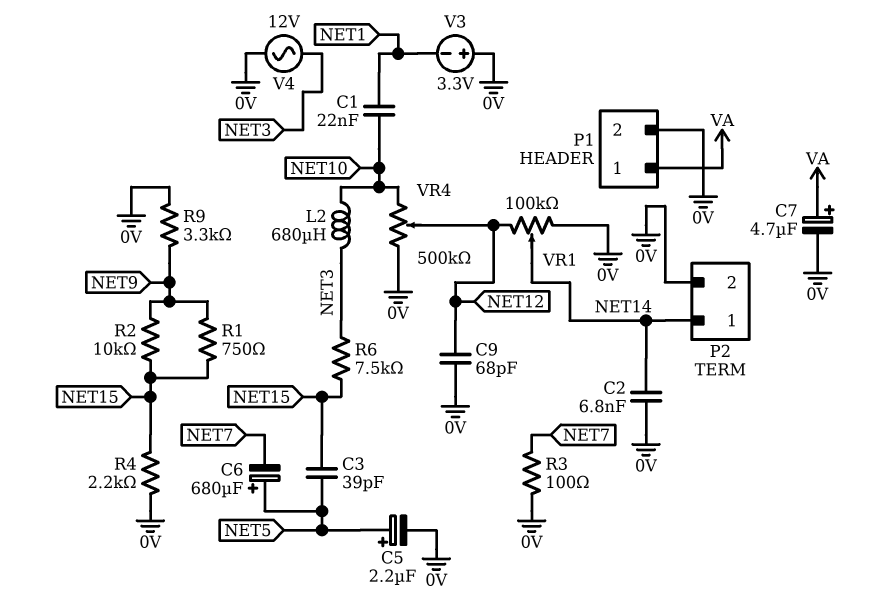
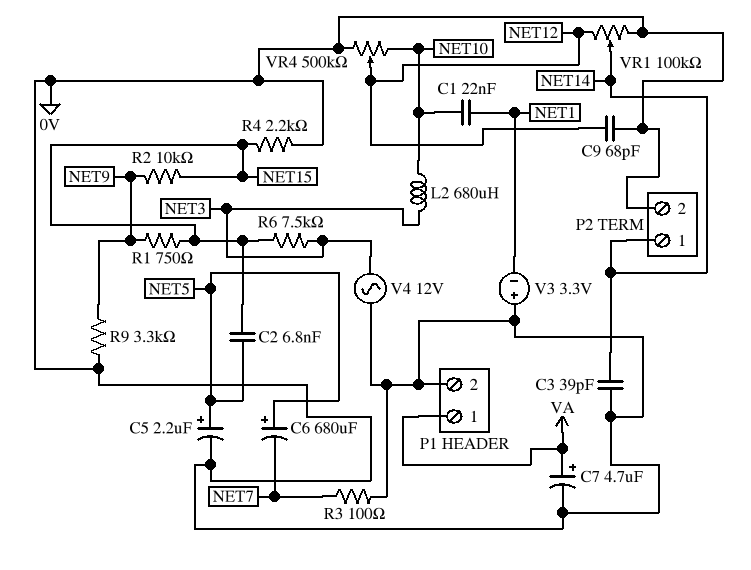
C2: 6.8nF (0V, NET14) -> 6.8nF (NET5, NET15)
C3: 39pF (NET5, NET15) -> 39pF (0V, NET14)

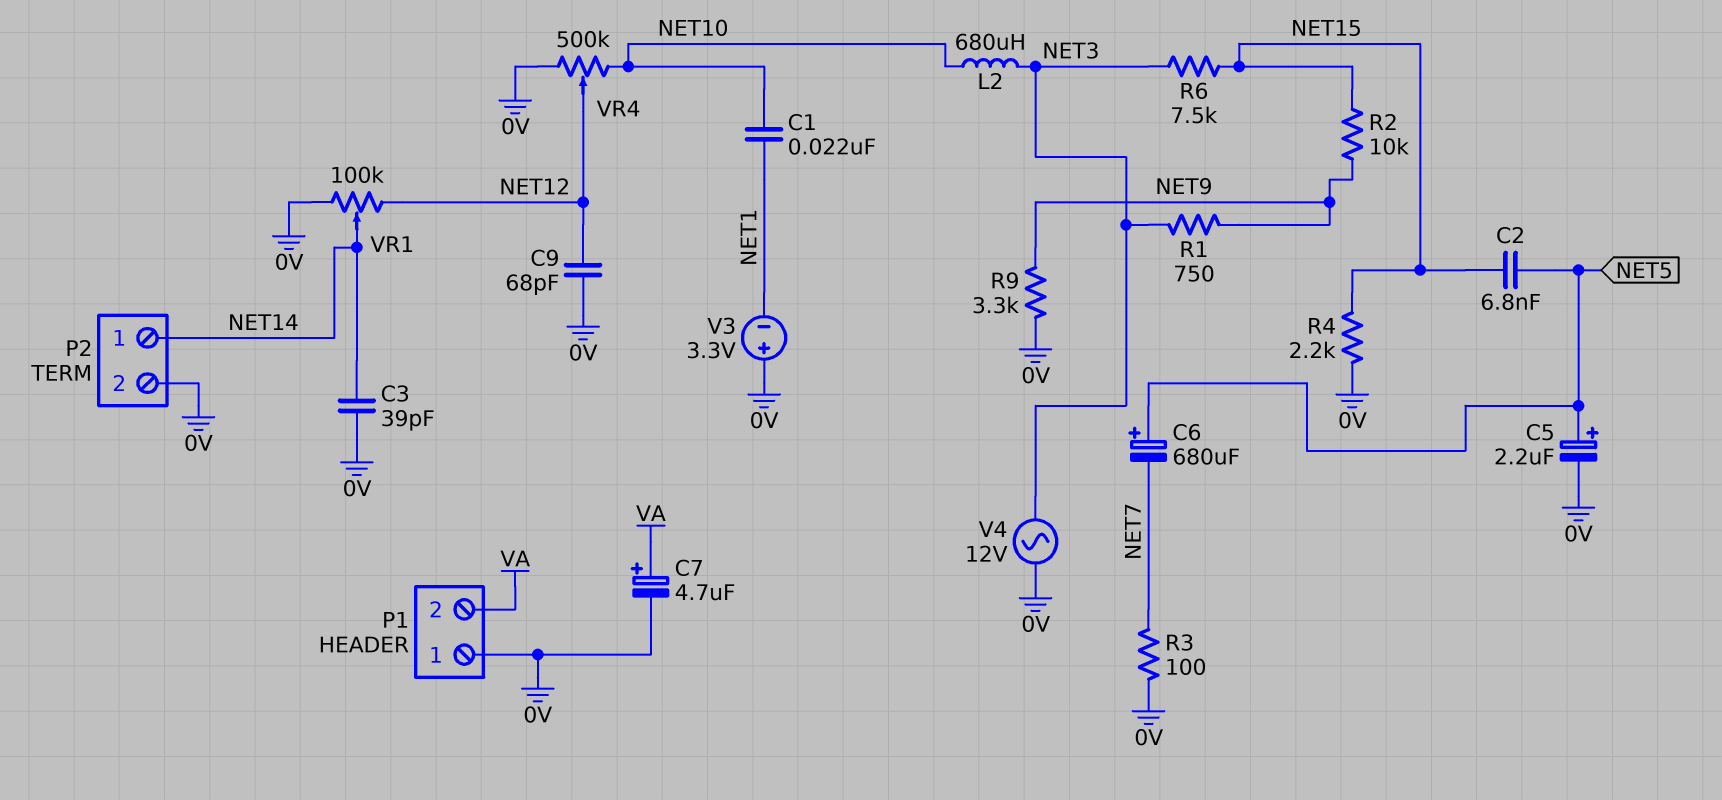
P1 pin 1: VA -> 0V
P1 pin 2: 0V -> VA
R1: 750 (NET9, NET15) -> 750 (NET3, NET9)

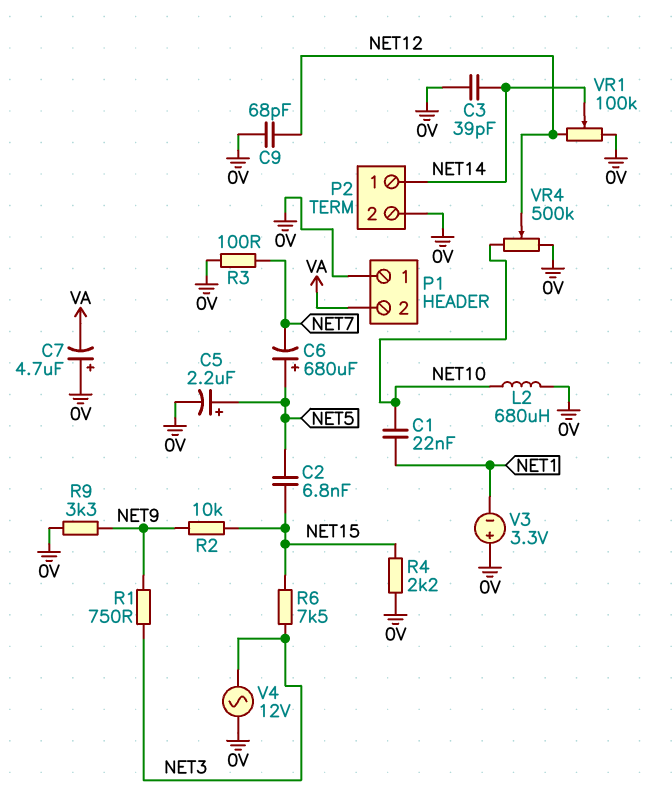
C7: 4.7uF (plus VA, minus 0V) -> 4.7uF (plus 0V, minus VA)
L2: 680uH (NET3, NET10) -> 680uH (0V, NET10)

